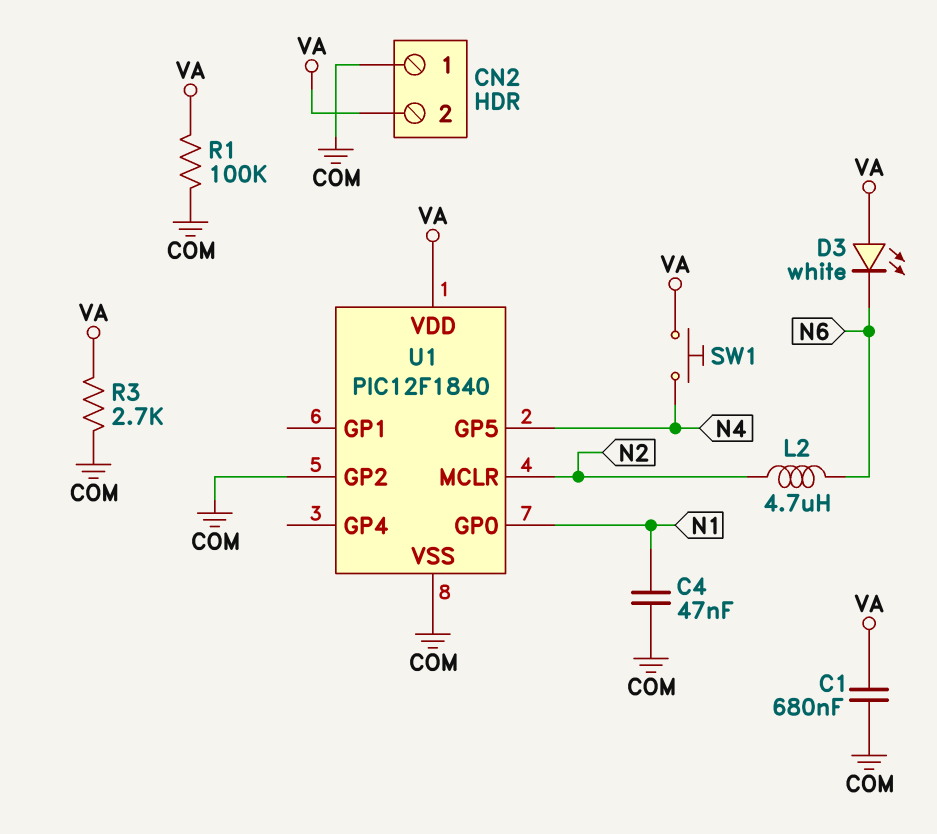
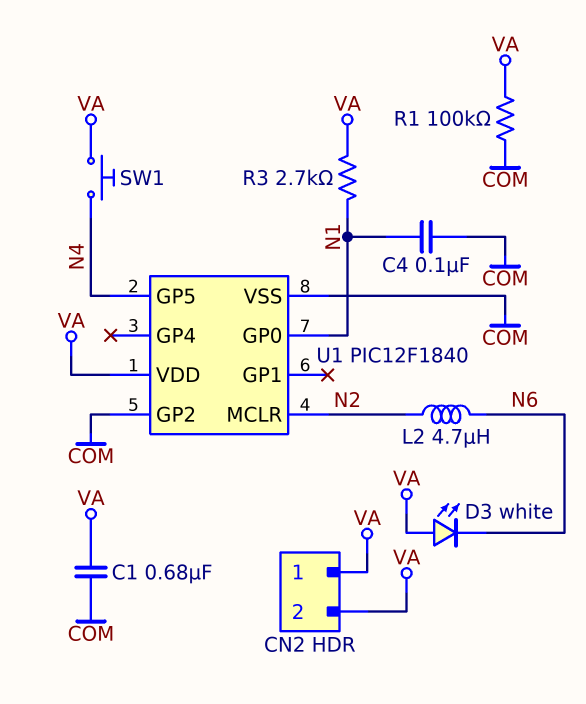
C4: 47nF (COM, N1) -> 100nF (COM, N1)
CN2 pin 1: COM -> VA
R3: 2.7k (COM, VA) -> 2.7k (N1, VA)

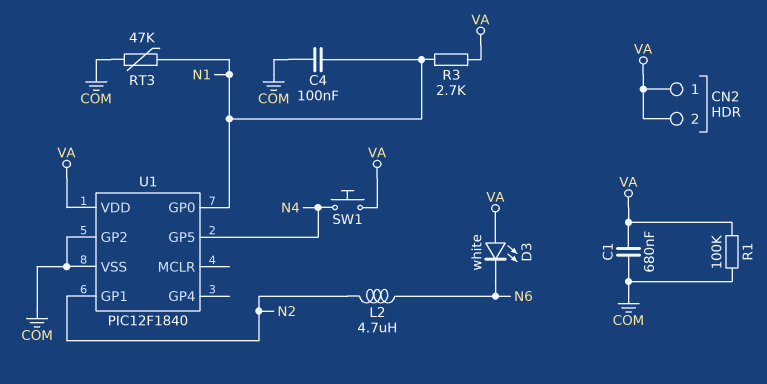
RT3: none -> 47k (COM, N1)
U1 pin GP1: none -> N2
U1 pin MCLR: N2 -> none

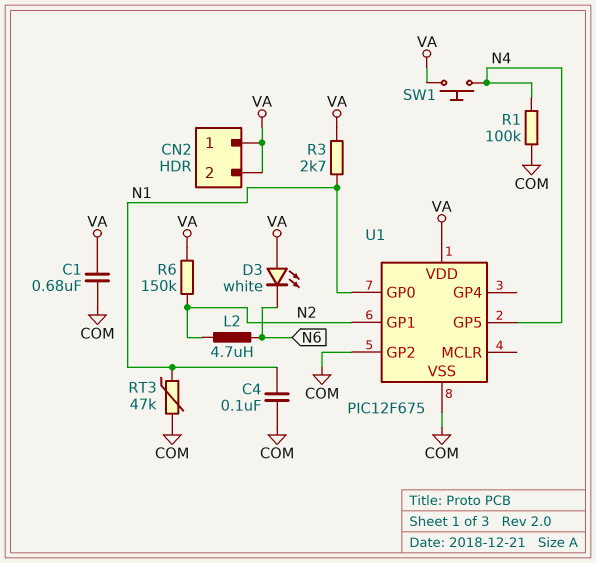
R1: 100k (COM, VA) -> 100k (COM, N4)
R6: none -> 150k (N2, VA)
U1: PIC12F1840 -> PIC12F675

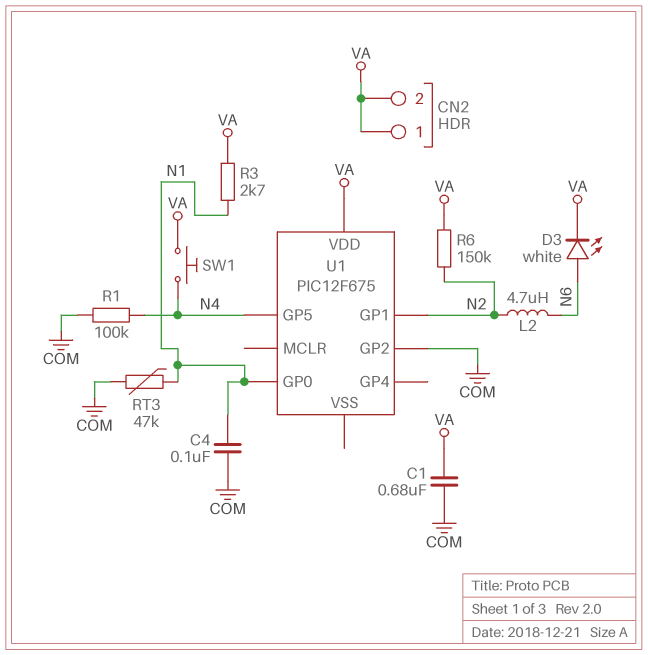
D3: LED white (A VA, K N6) -> LED white (A N6, K VA)
U1 pin VSS: COM -> none

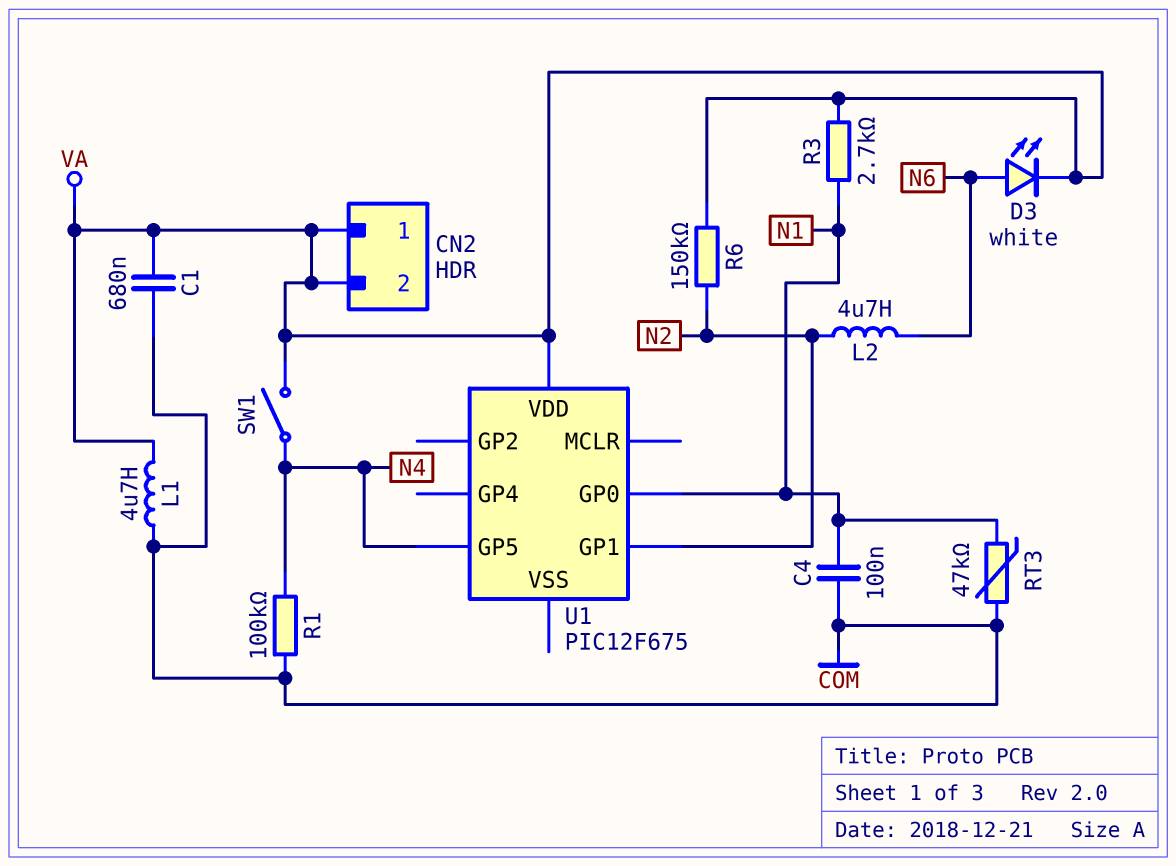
L1: none -> 4.7uH (COM, VA)
SW1: button (N4, VA) -> switch (N4, VA)
U1 pin GP2: COM -> none

